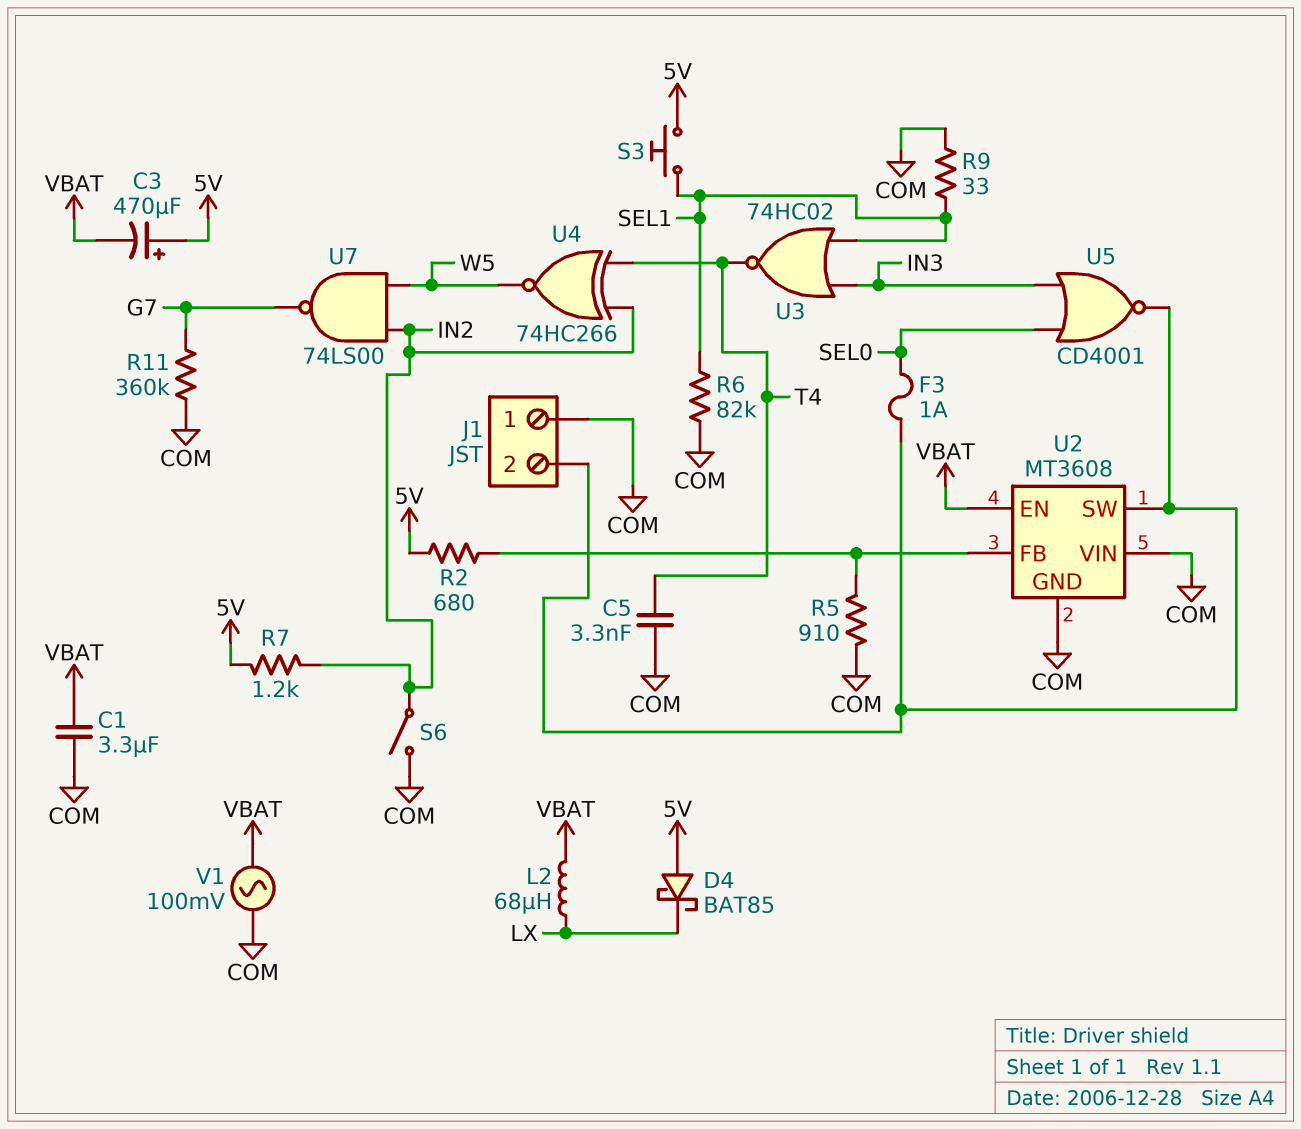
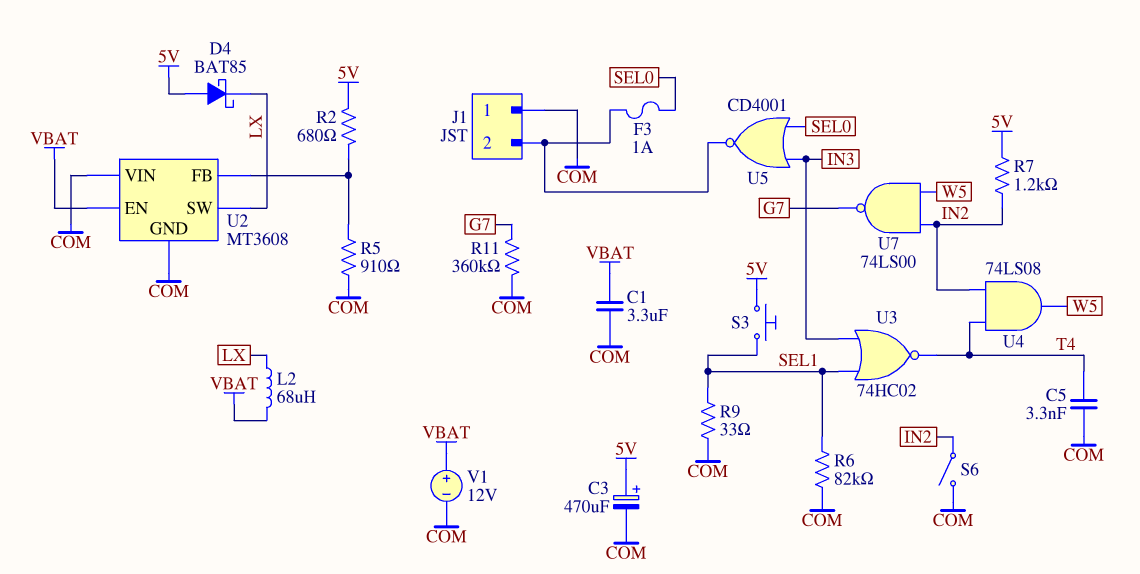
C3: 470uF (plus 5V, minus VBAT) -> 470uF (plus 5V, minus COM)
U2 pin SW: J1/2 -> LX
U4: XNOR 74HC266 (in IN2, in T4, out W5) -> AND 74LS08 (in IN2, in T4, out W5)
V1: AC 100mV (COM, VBAT) -> 12V (plus VBAT, minus COM)

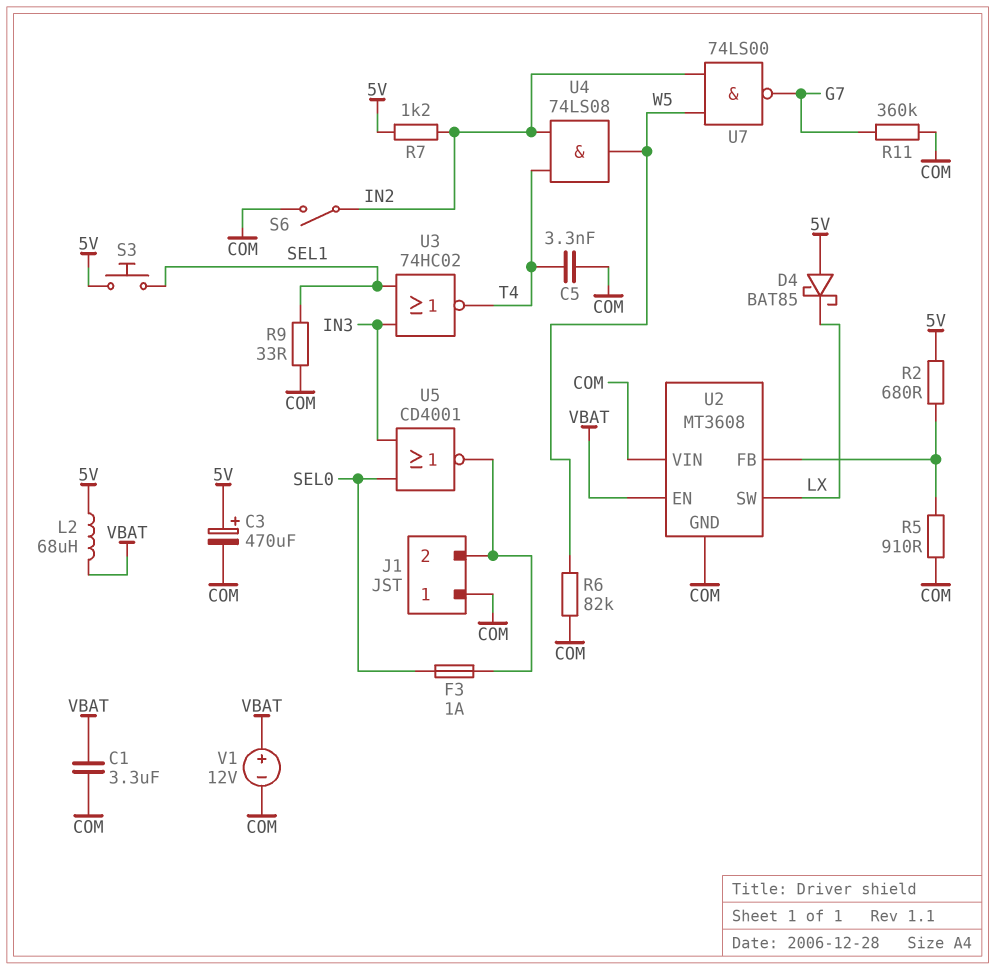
L2: 68uH (LX, VBAT) -> 68uH (5V, VBAT)
R6: 82k (COM, SEL1) -> 82k (COM, W5)

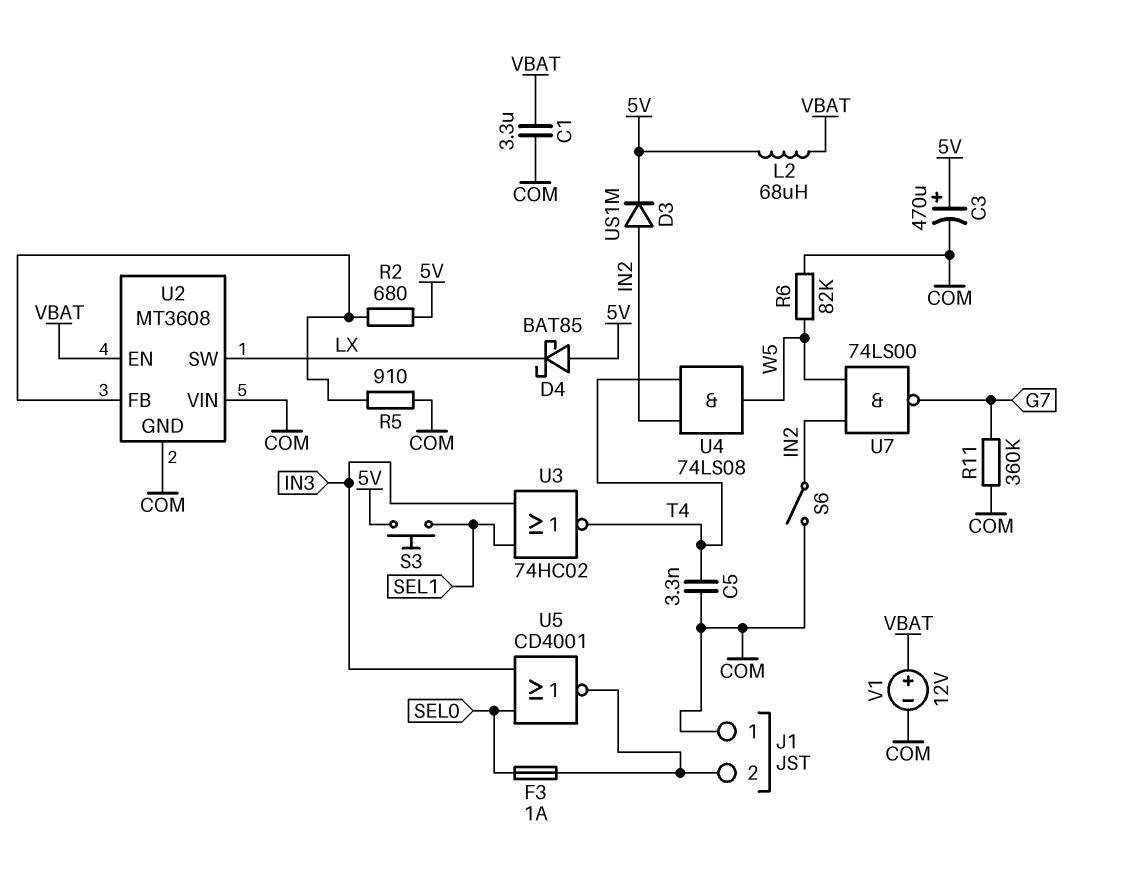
D3: none -> diode US1M (A IN2, K 5V)
R7: 1.2k (5V, IN2) -> none
R9: 33 (COM, SEL1) -> none

